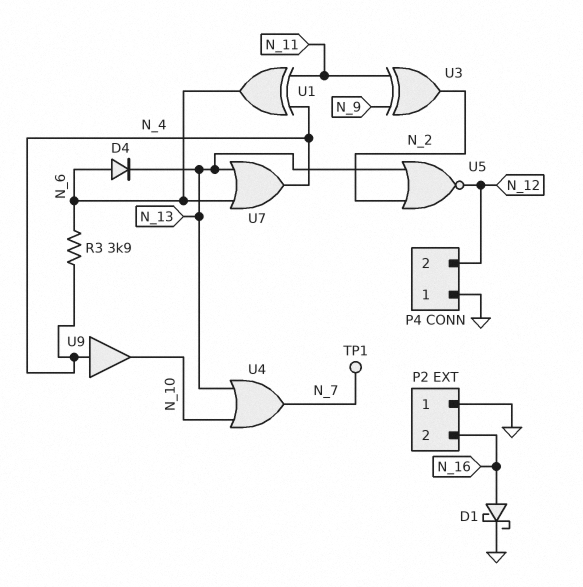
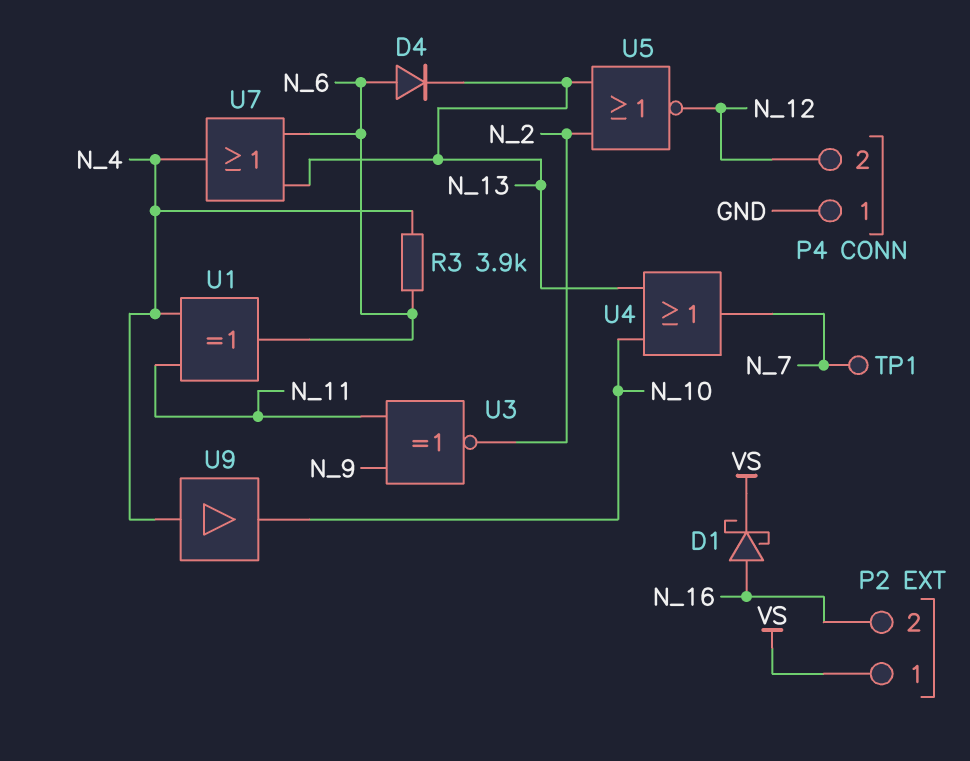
D1: schottky (A N_16, K GND) -> schottky (A N_16, K VS)
P2 pin 1: GND -> VS
U3: XOR (in N_9, in N_11, out N_2) -> XNOR (in N_9, in N_11, out N_2)

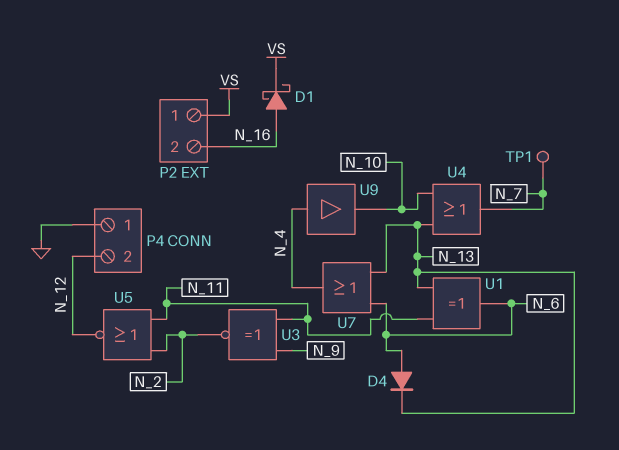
R3: 3.9k (N_4, N_6) -> none
U1: XOR (in N_4, in N_11, out N_6) -> XOR (in N_11, in N_13, out N_6)
U5: NOR (in N_2, in N_13, out N_12) -> NOR (in N_2, in N_11, out N_12)

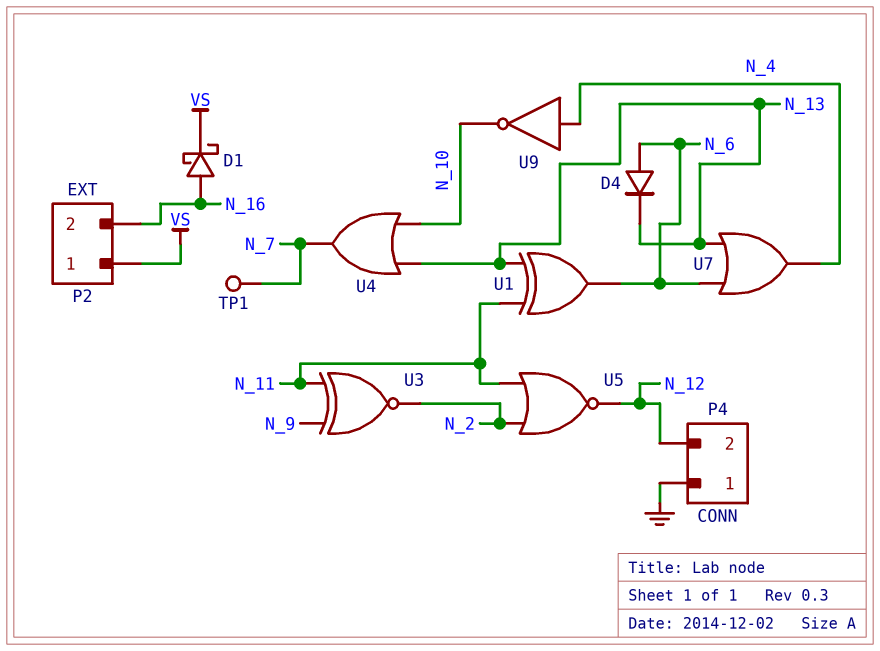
U9: buffer (in N_4, out N_10) -> NOT (in N_4, out N_10)

